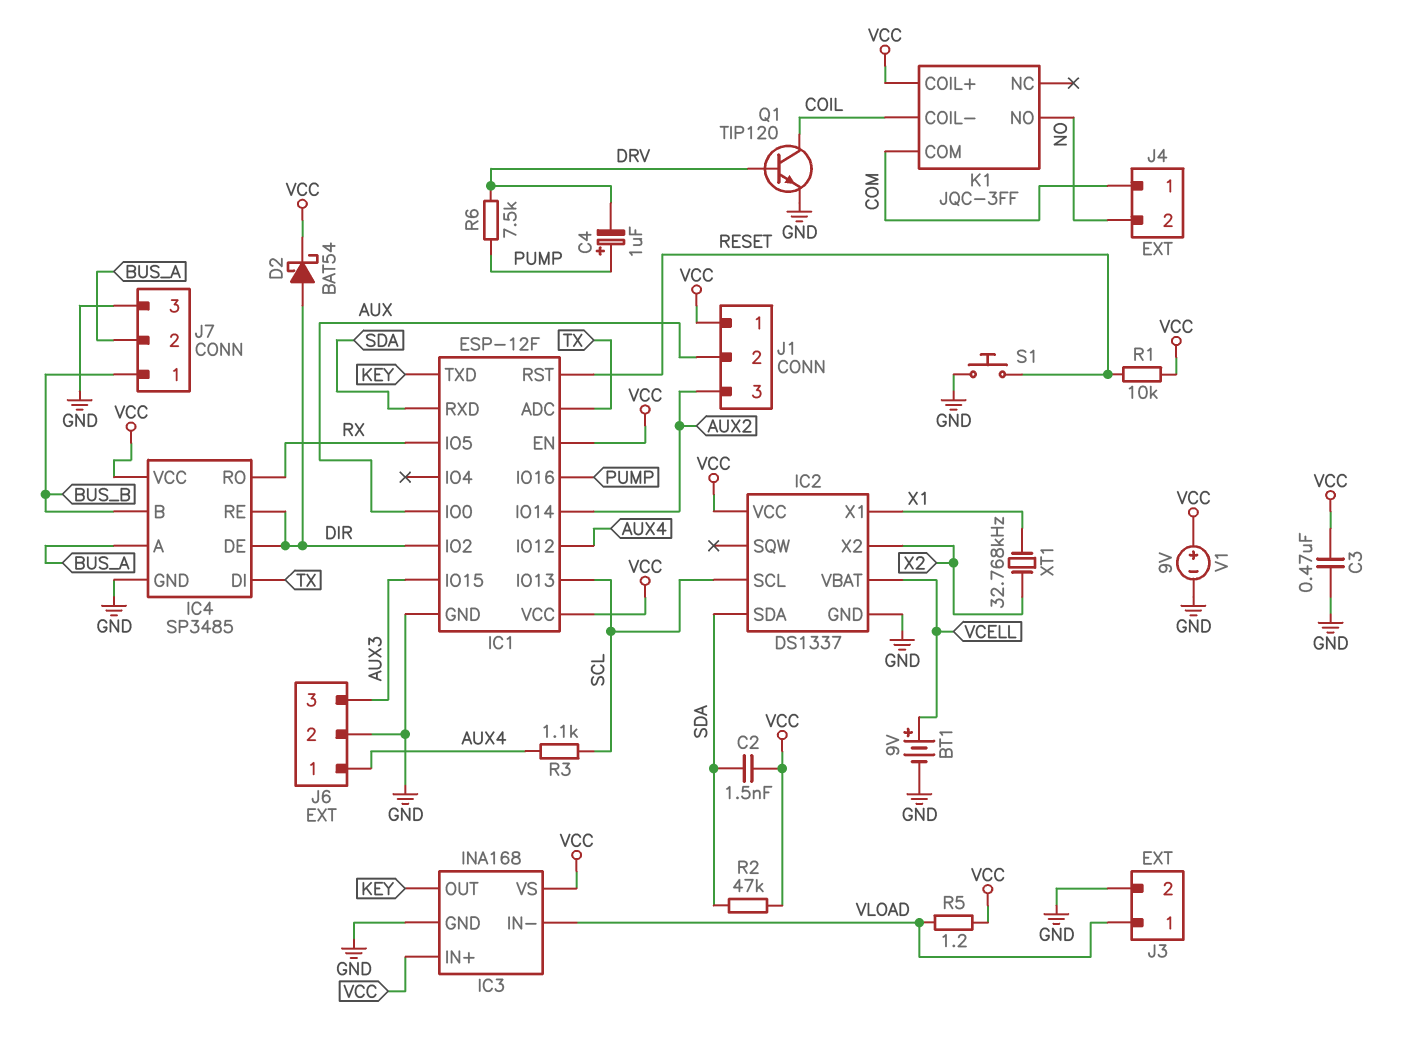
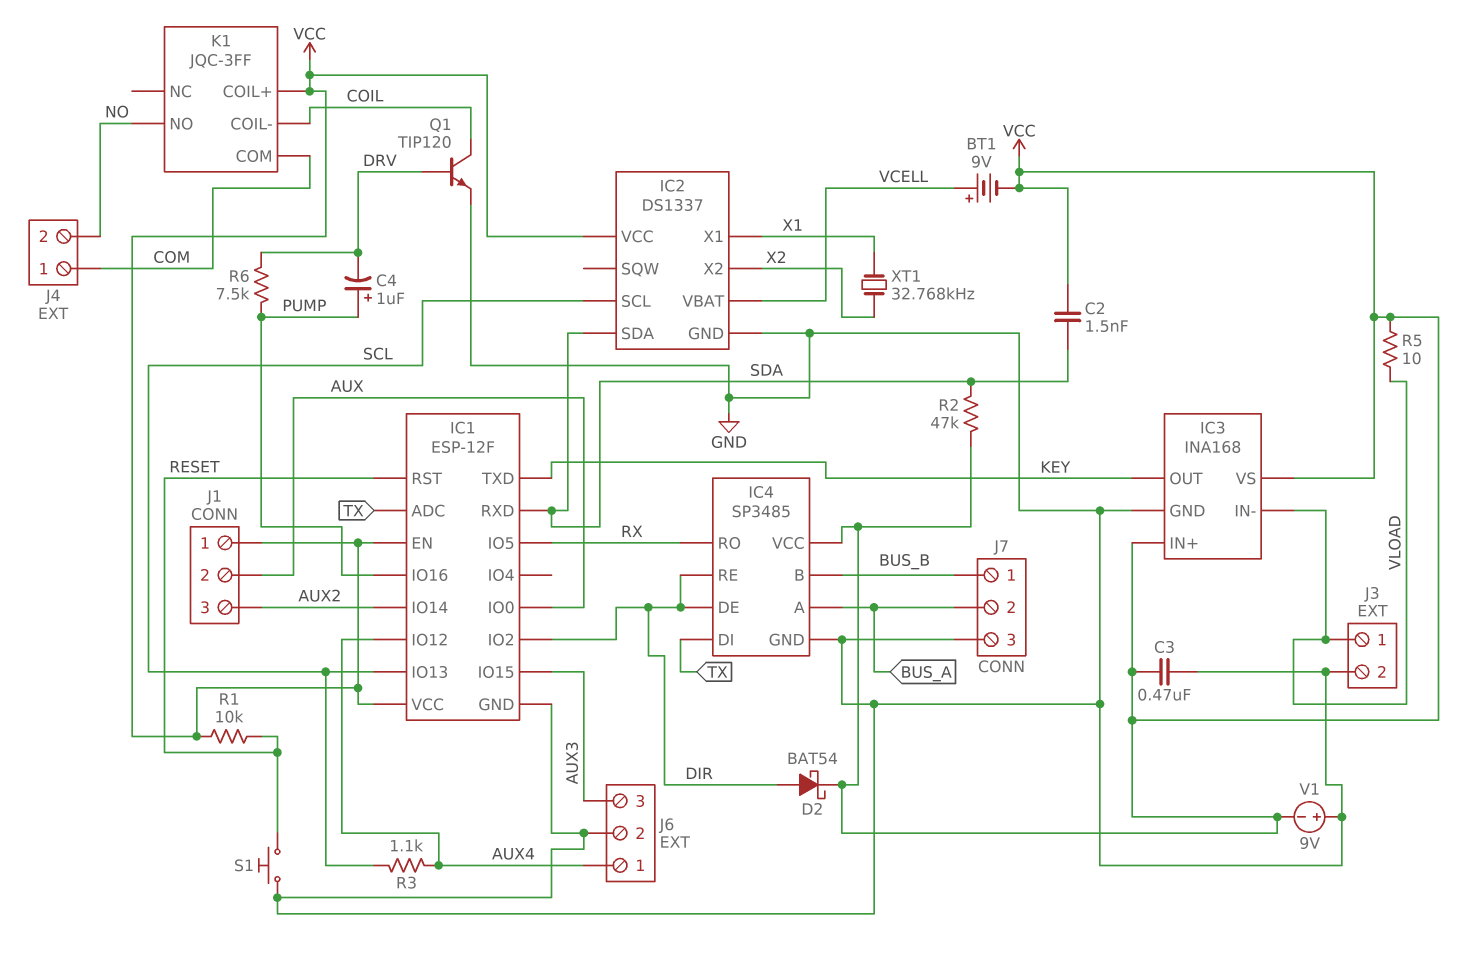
BT1: 9V (plus VCELL, minus GND) -> 9V (plus VCELL, minus VCC)
R5: 1.2 (VCC, VLOAD) -> 10 (VCC, VLOAD)
V1: 9V (plus VCC, minus GND) -> 9V (plus GND, minus VCC)

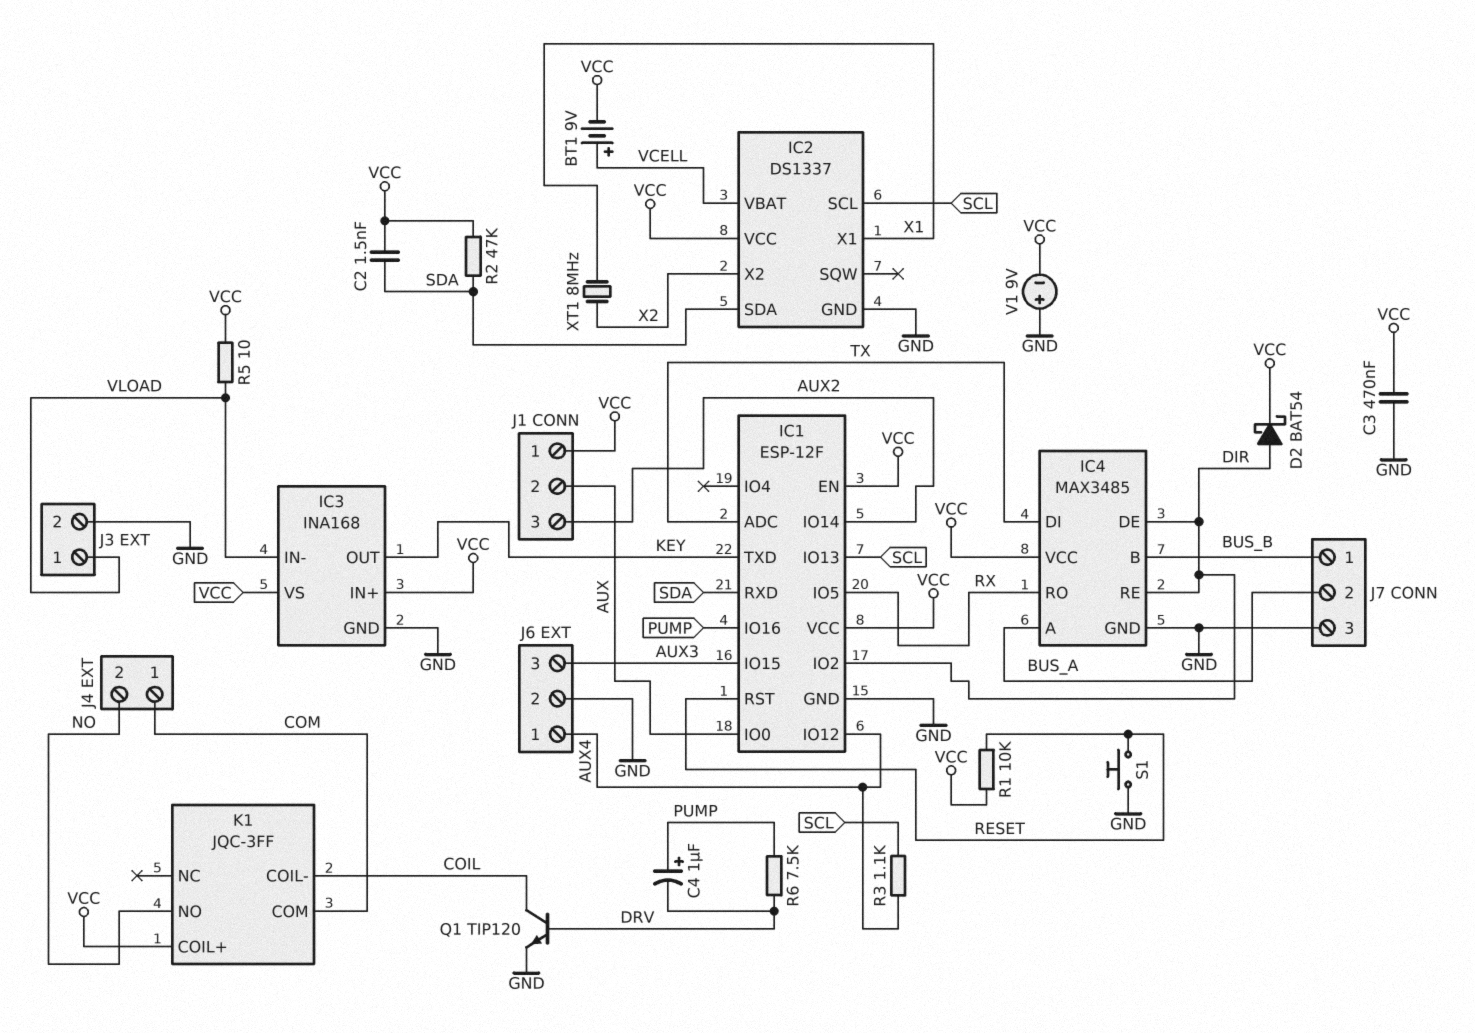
IC4: SP3485 -> MAX3485
XT1: 32.768kHz (X1, X2) -> 8MHz (X1, X2)

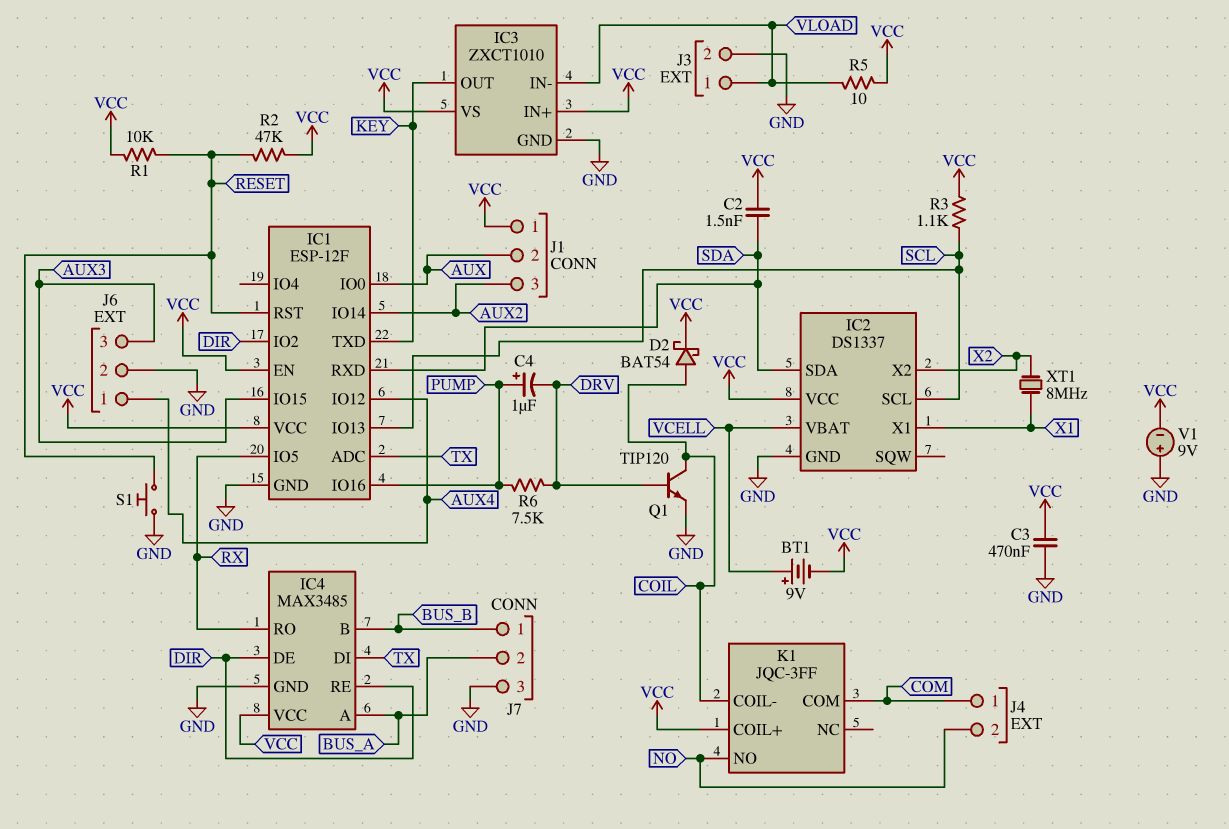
D2: schottky BAT54 (A DIR, K VCC) -> schottky BAT54 (A COIL, K VCC)
IC3: INA168 -> ZXCT1010
R2: 47k (SDA, VCC) -> 47k (RESET, VCC)
R3: 1.1k (AUX4, SCL) -> 1.1k (SCL, VCC)

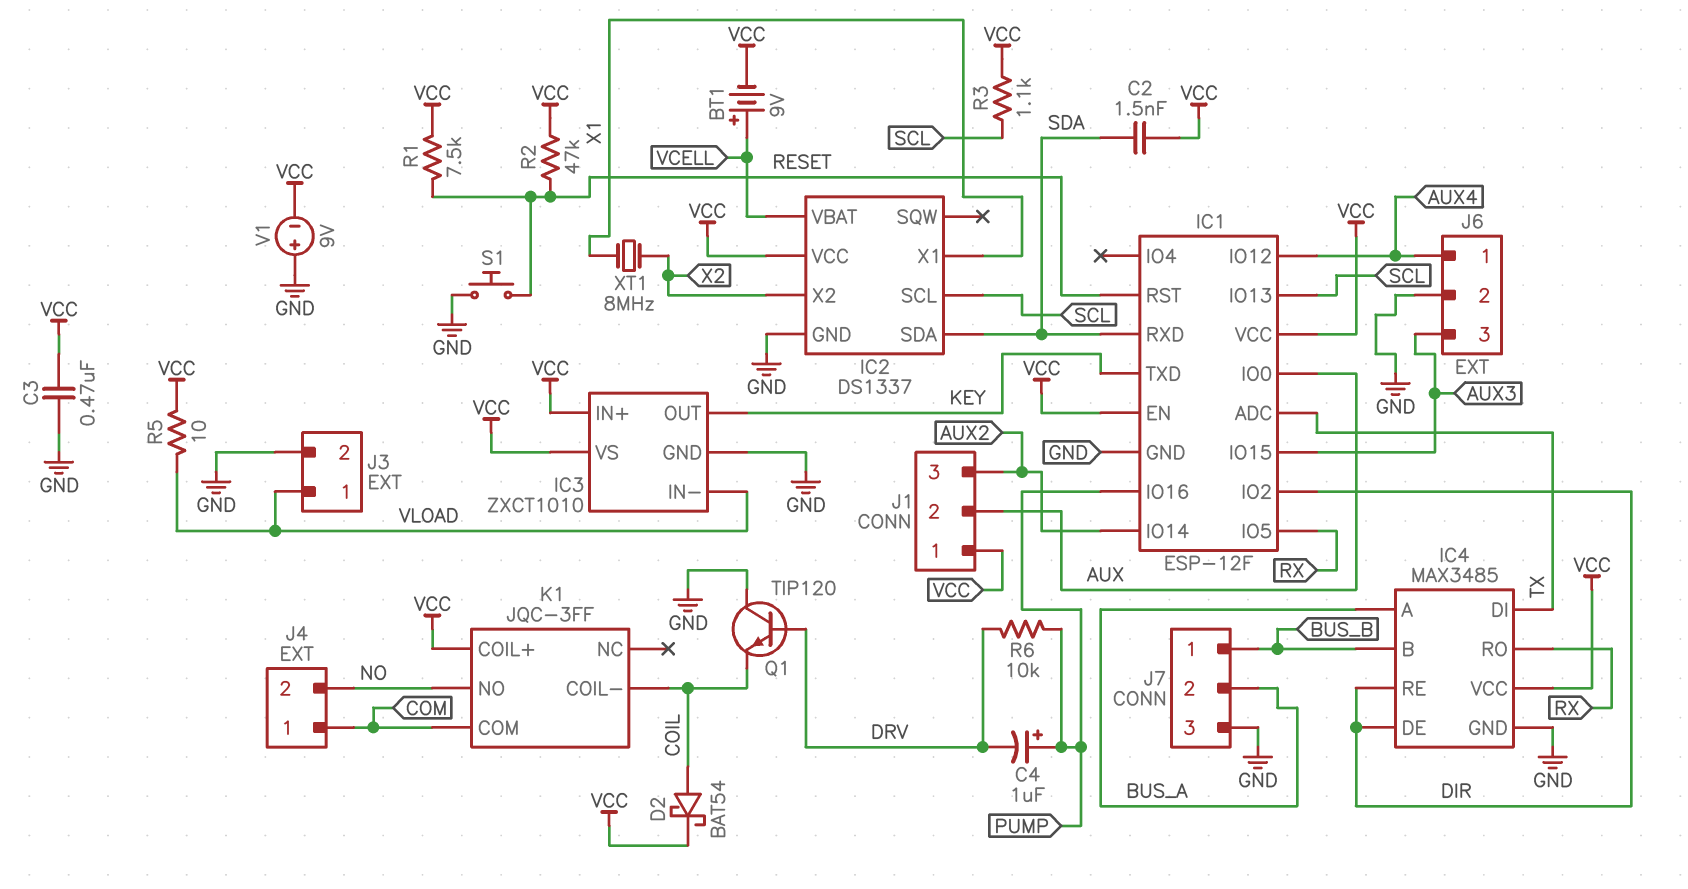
Q1: NPN TIP120 (B DRV, C COIL, E GND) -> NPN TIP120 (B DRV, C GND, E COIL)
R1: 10k (RESET, VCC) -> 7.5k (RESET, VCC)
R6: 7.5k (DRV, PUMP) -> 10k (DRV, PUMP)

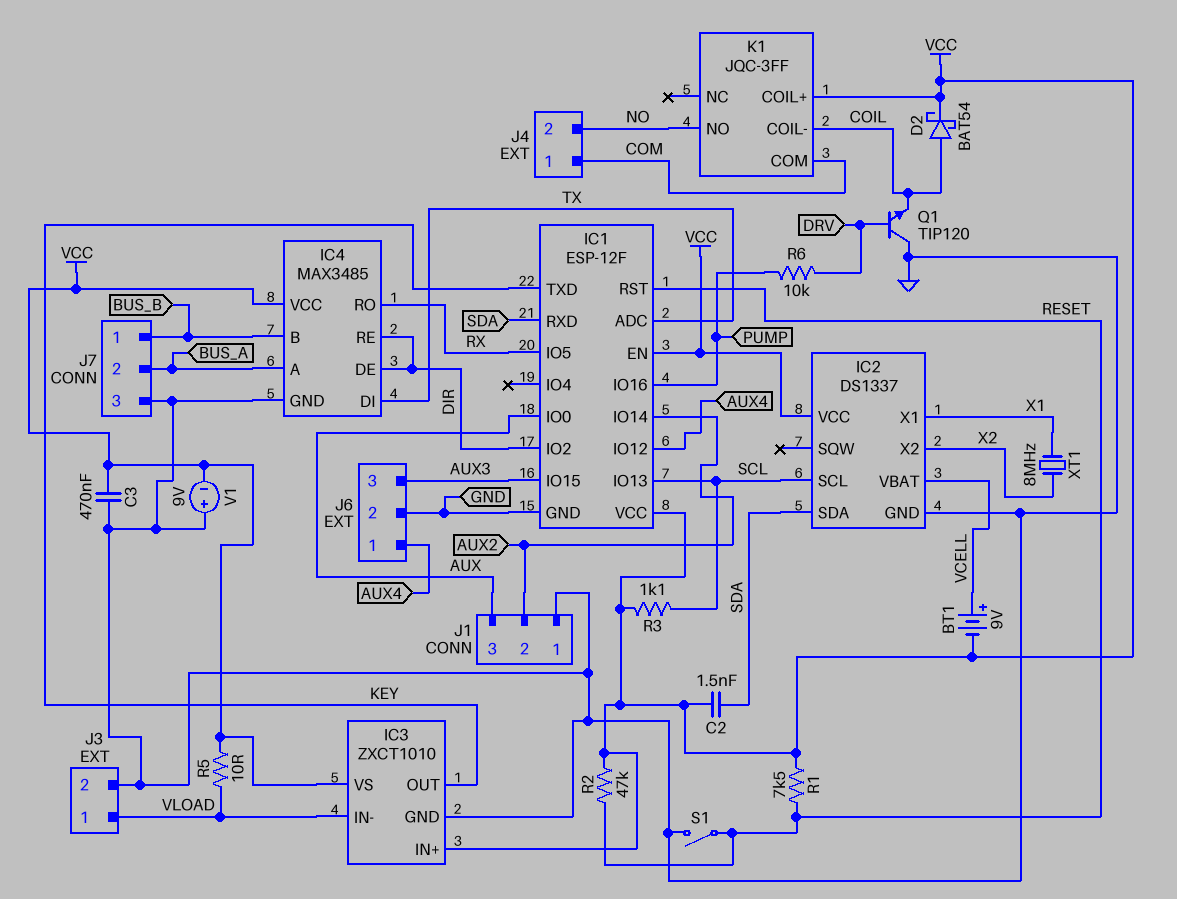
C4: 1uF (plus PUMP, minus DRV) -> none
J1 pin 1: VCC -> GND
J1 pin 2: AUX -> AUX2
J1 pin 3: AUX2 -> AUX
S1: button (GND, RESET) -> switch (GND, RESET)

